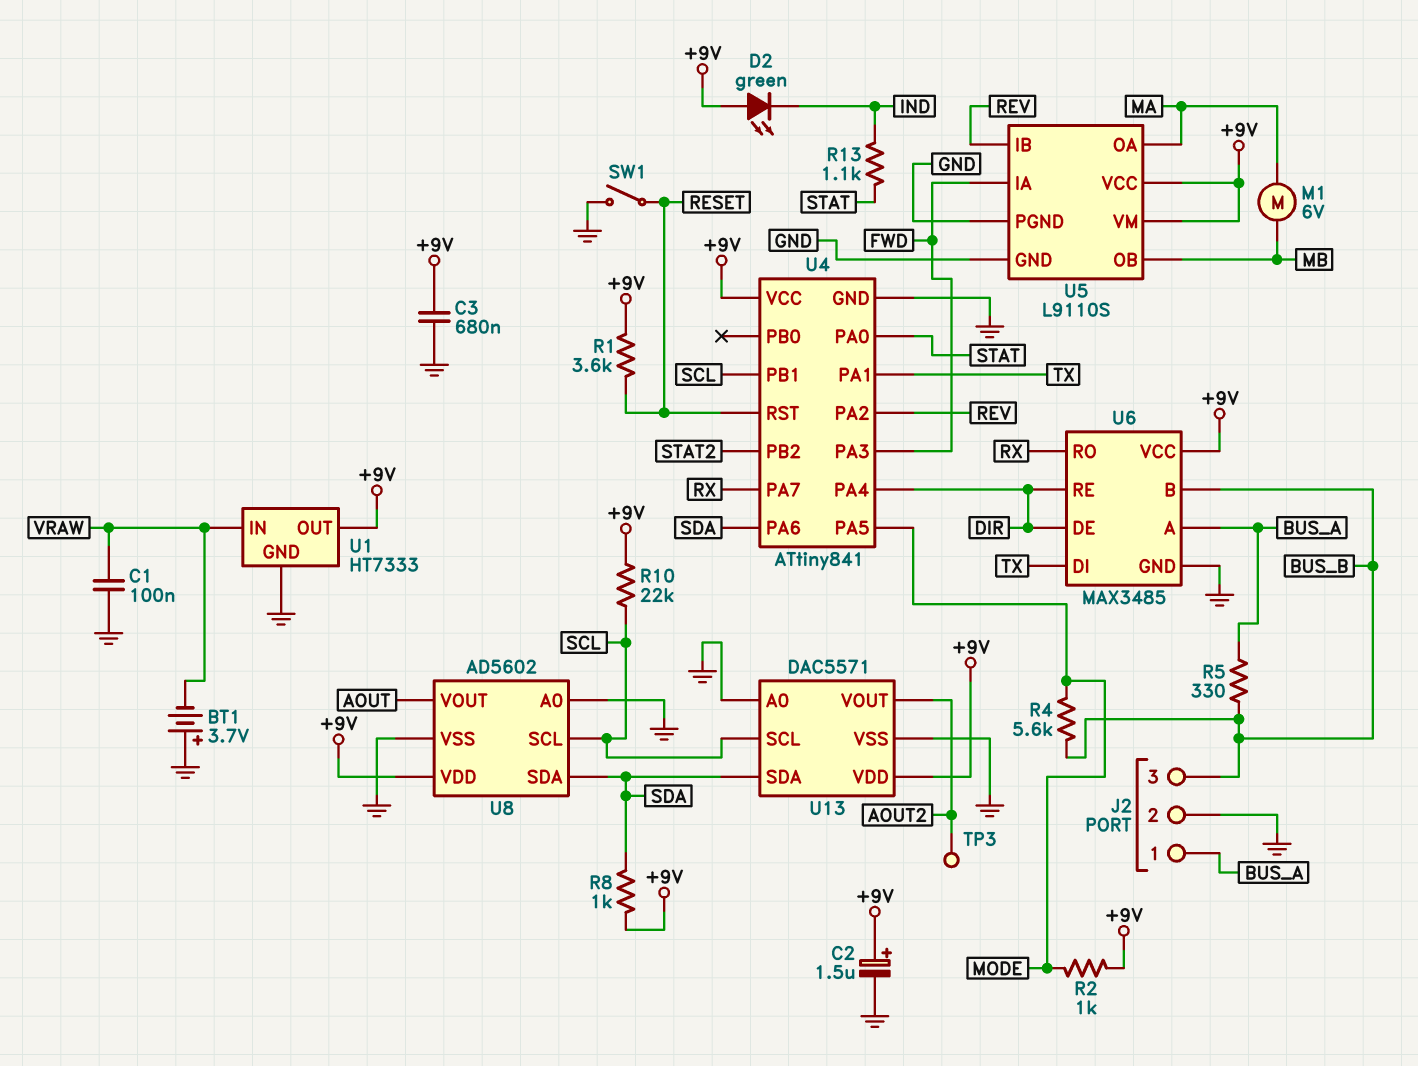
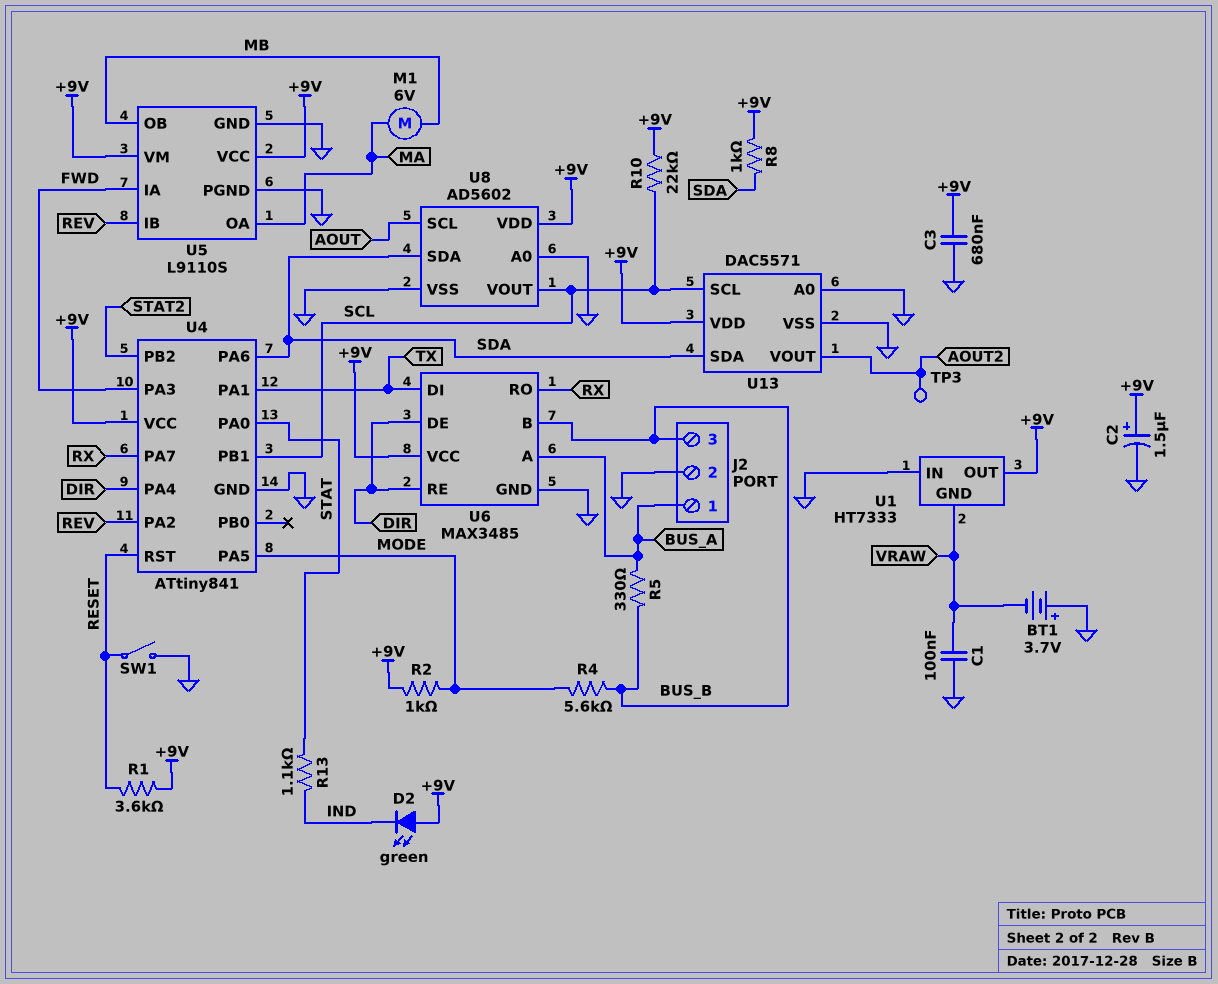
U1 pin GND: GND -> VRAW
U1 pin IN: VRAW -> GND
U8 pin SCL: SCL -> AOUT
U8 pin VOUT: AOUT -> SCL

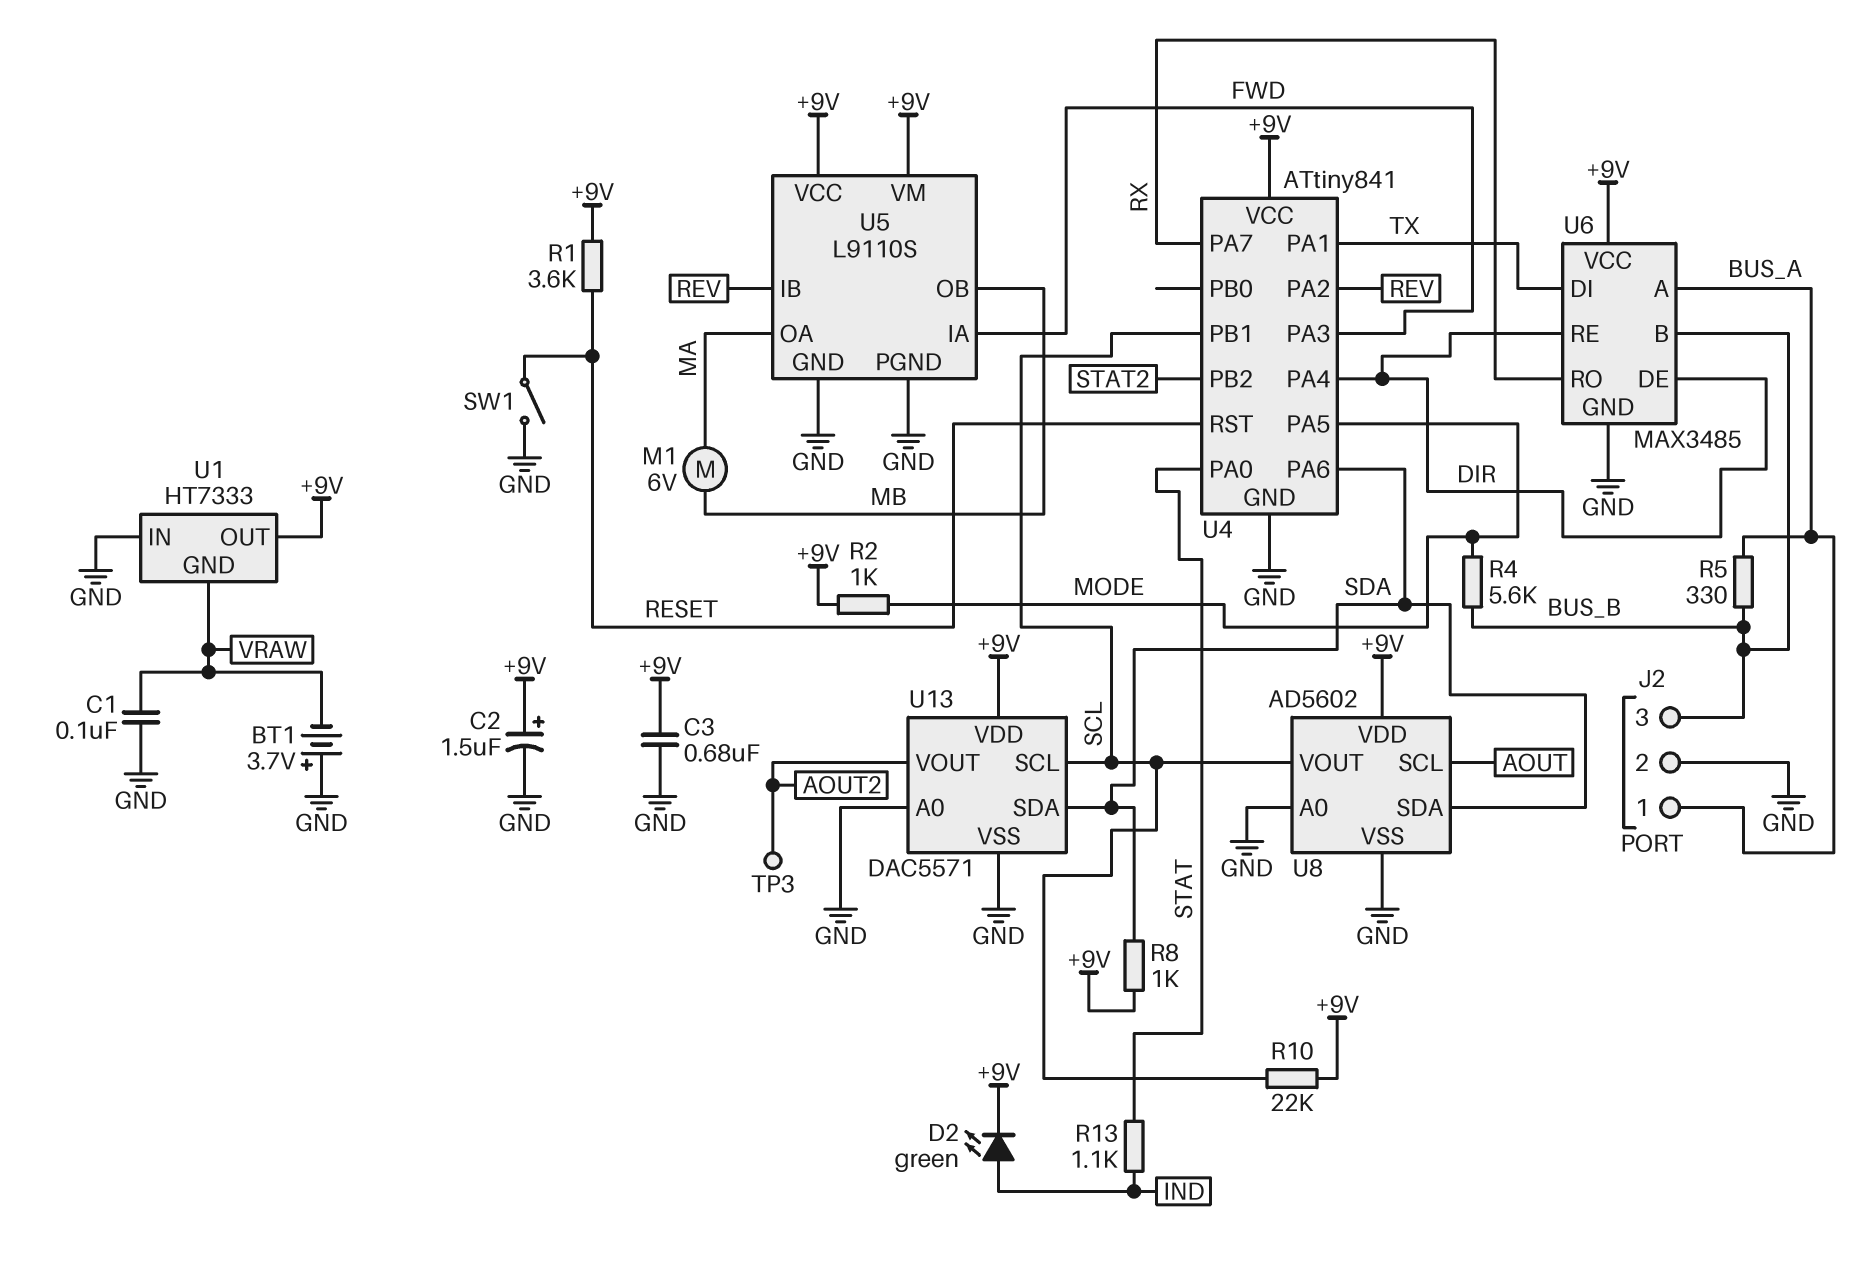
D2: LED green (A +9V, K IND) -> LED green (A IND, K +9V)

